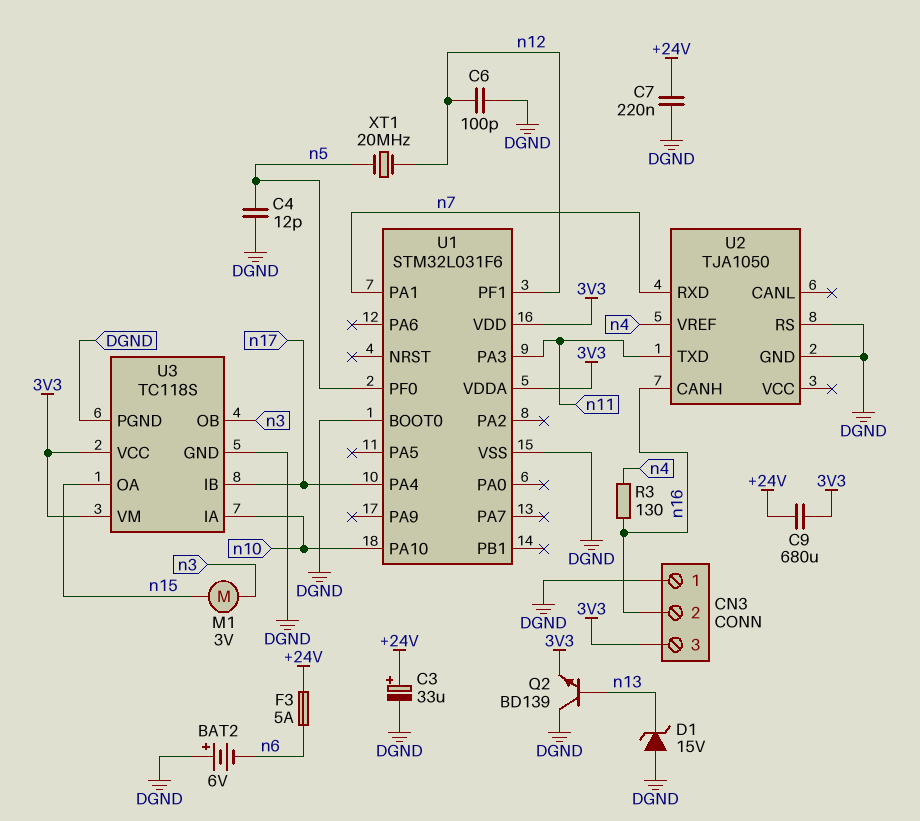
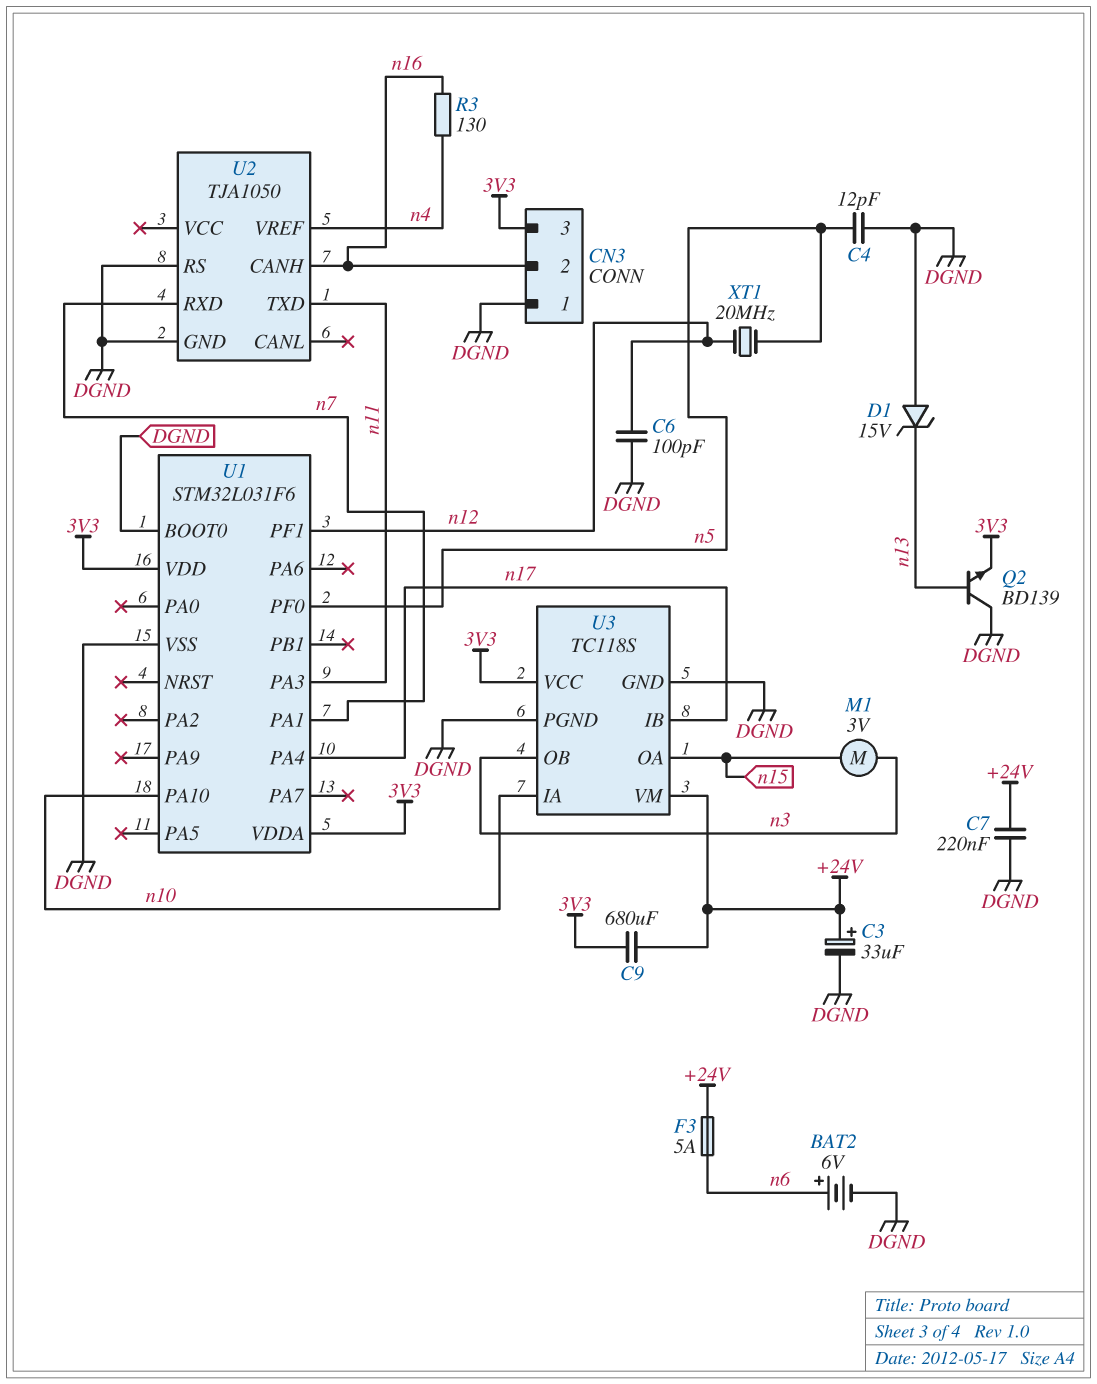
BAT2: 6V (plus DGND, minus n6) -> 6V (plus n6, minus DGND)
U3 pin VM: 3V3 -> +24V

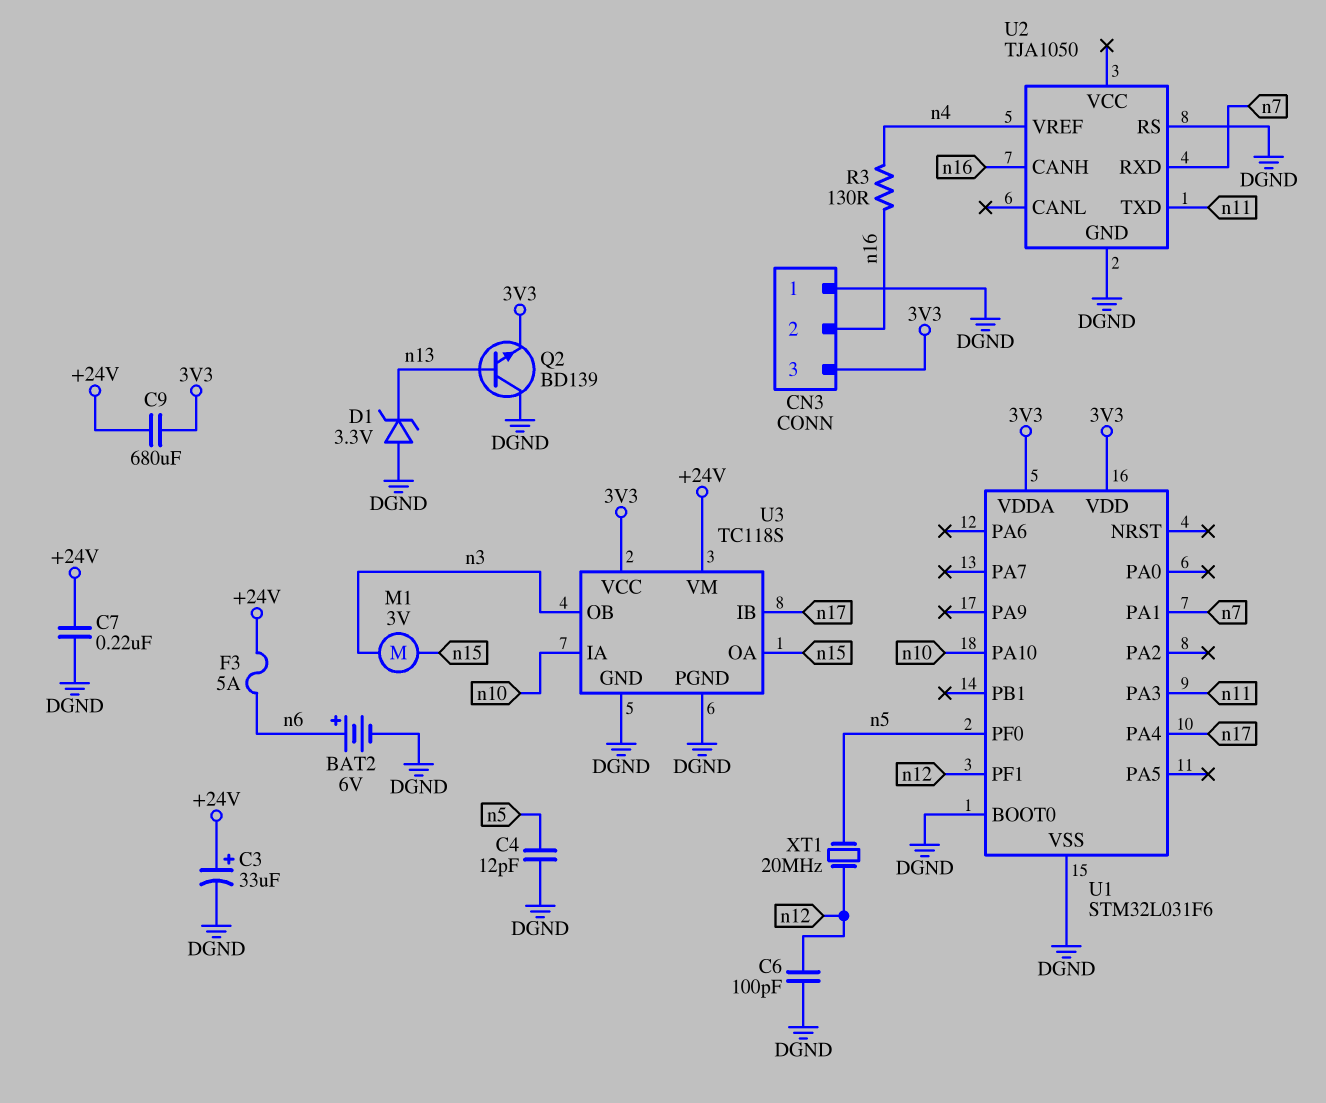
D1: zener 15V (A DGND, K n13) -> zener 3.3V (A DGND, K n13)

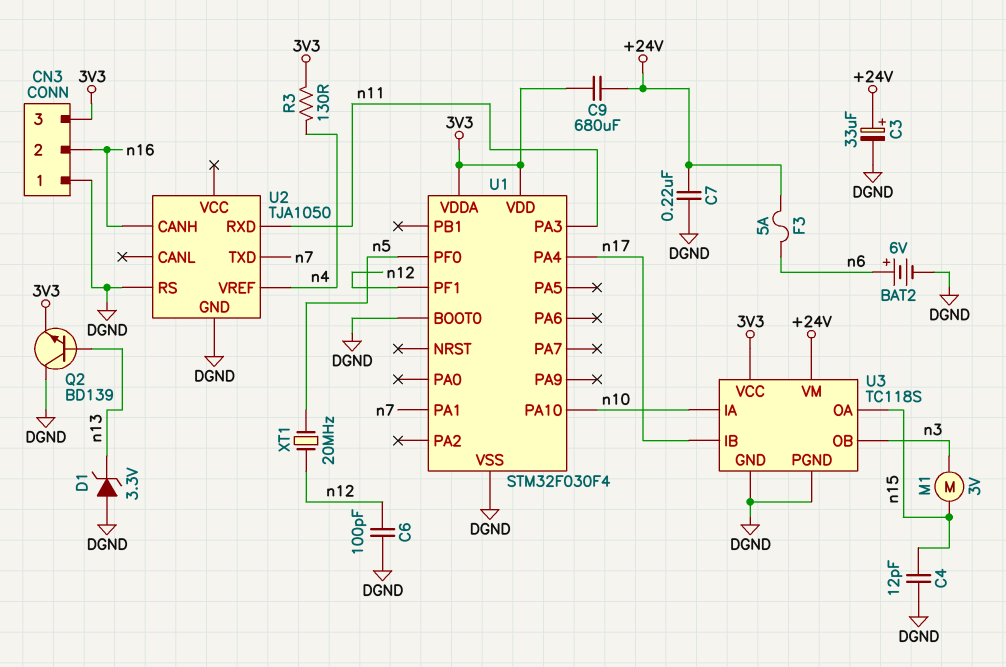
C4: 12pF (DGND, n5) -> 12pF (DGND, n15)
R3: 130 (n4, n16) -> 130 (3V3, n4)
U1: STM32L031F6 -> STM32F030F4
U2 pin RXD: n7 -> n11
U2 pin TXD: n11 -> n7

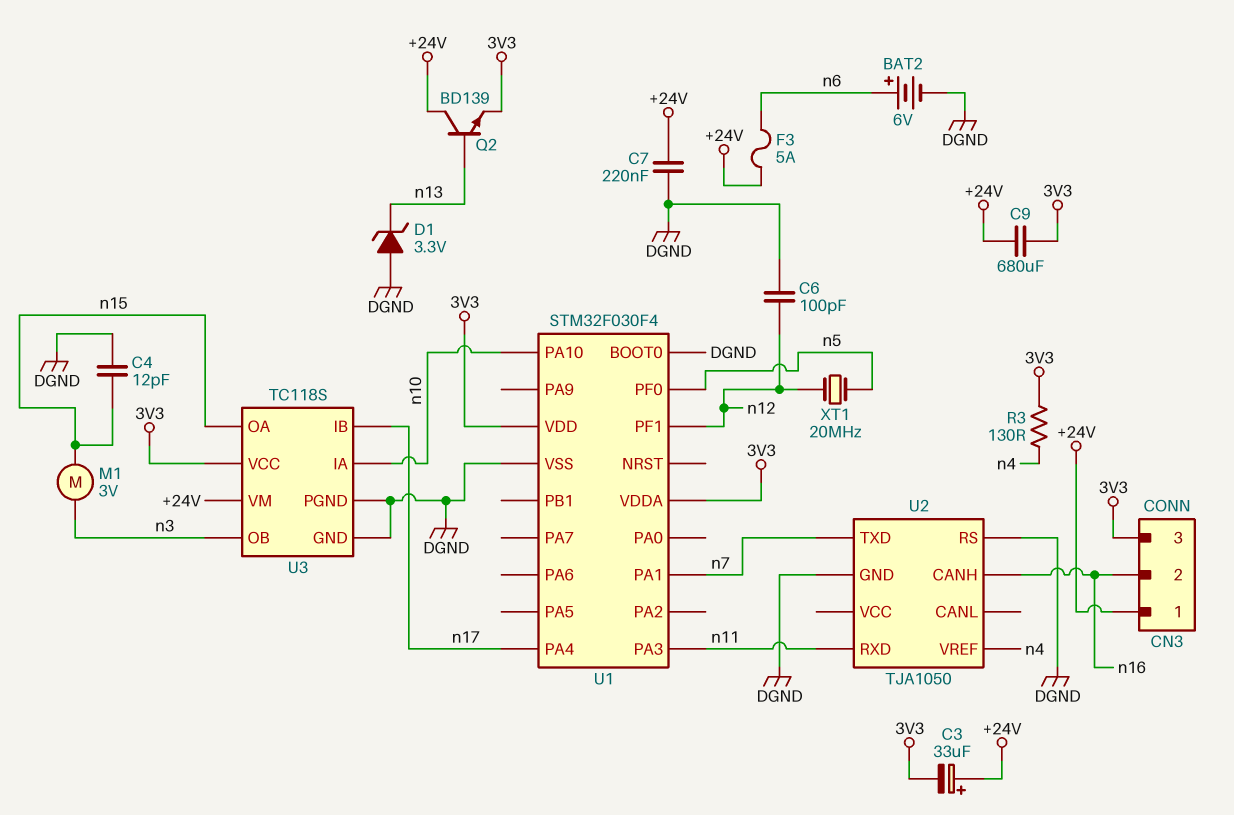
C3: 33uF (plus +24V, minus DGND) -> 33uF (plus +24V, minus 3V3)
CN3 pin 1: DGND -> +24V
Q2: NPN BD139 (B n13, C DGND, E 3V3) -> NPN BD139 (B n13, C +24V, E 3V3)

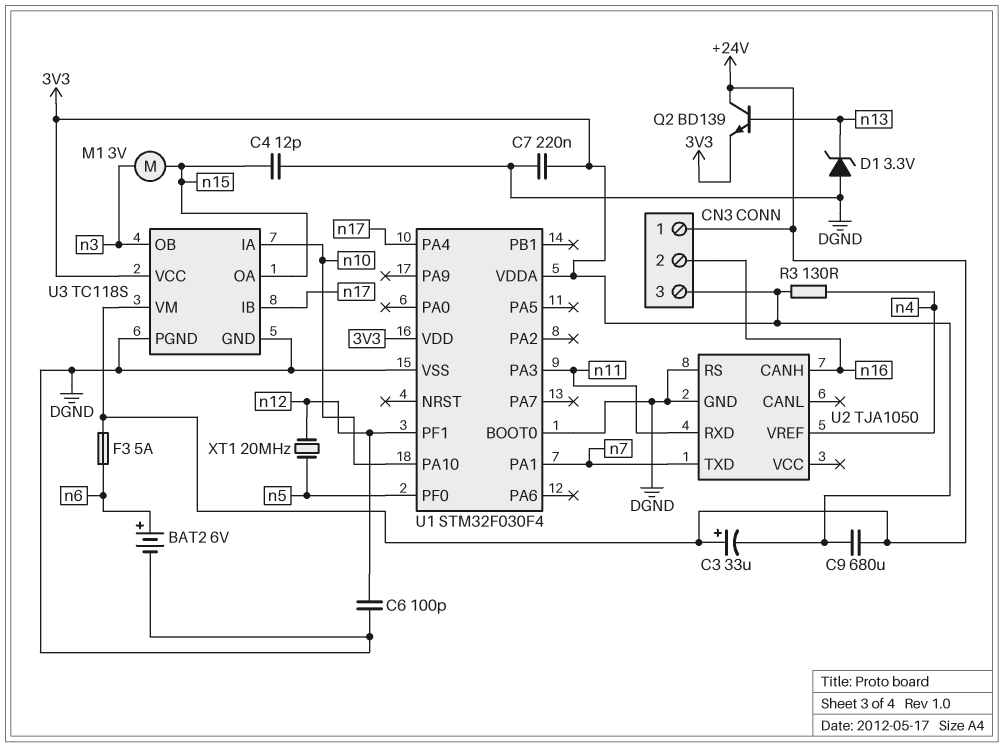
C7: 220nF (+24V, DGND) -> 220nF (3V3, DGND)

